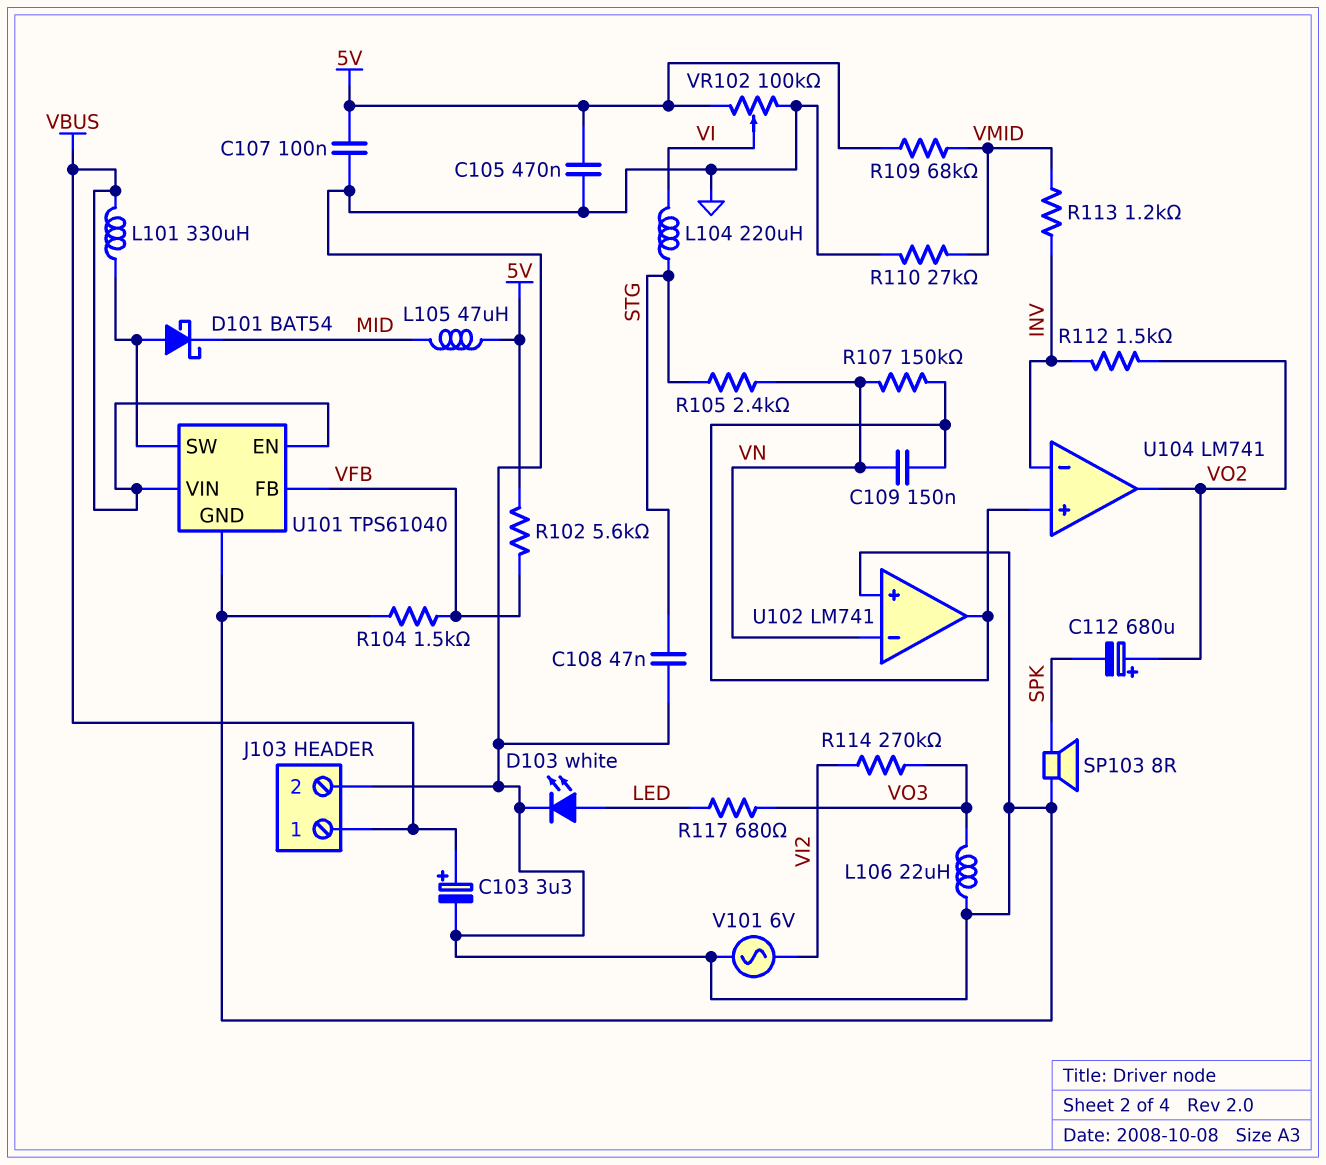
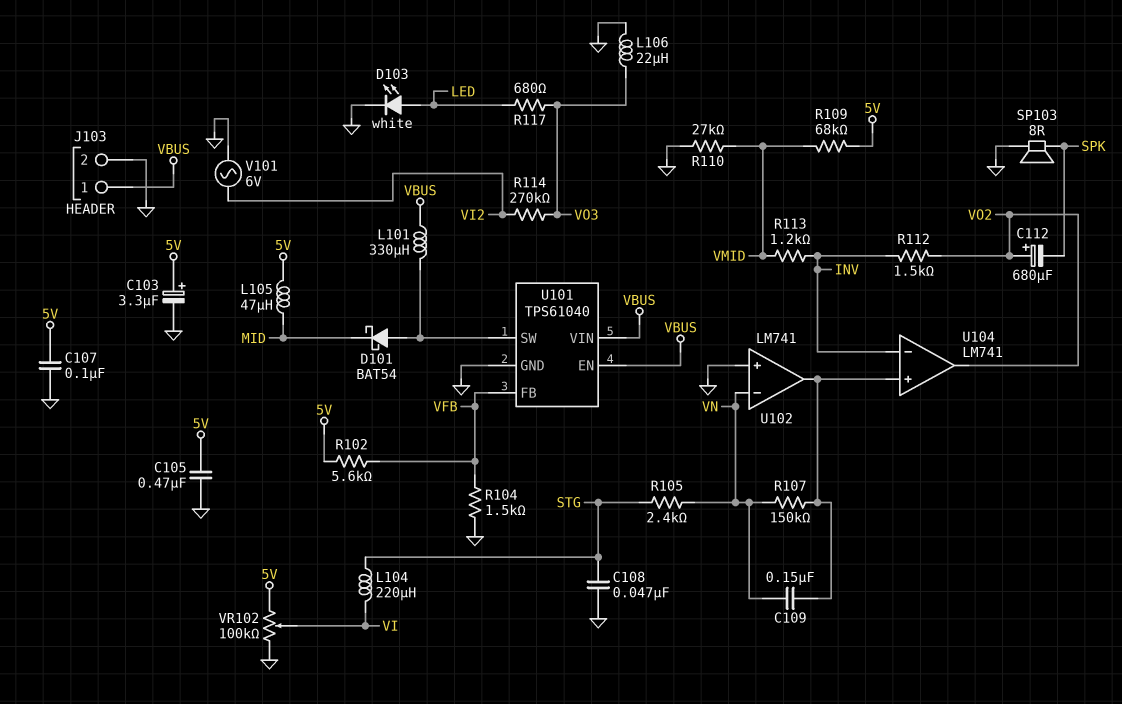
C103: 3.3uF (plus VBUS, minus GND) -> 3.3uF (plus 5V, minus GND)

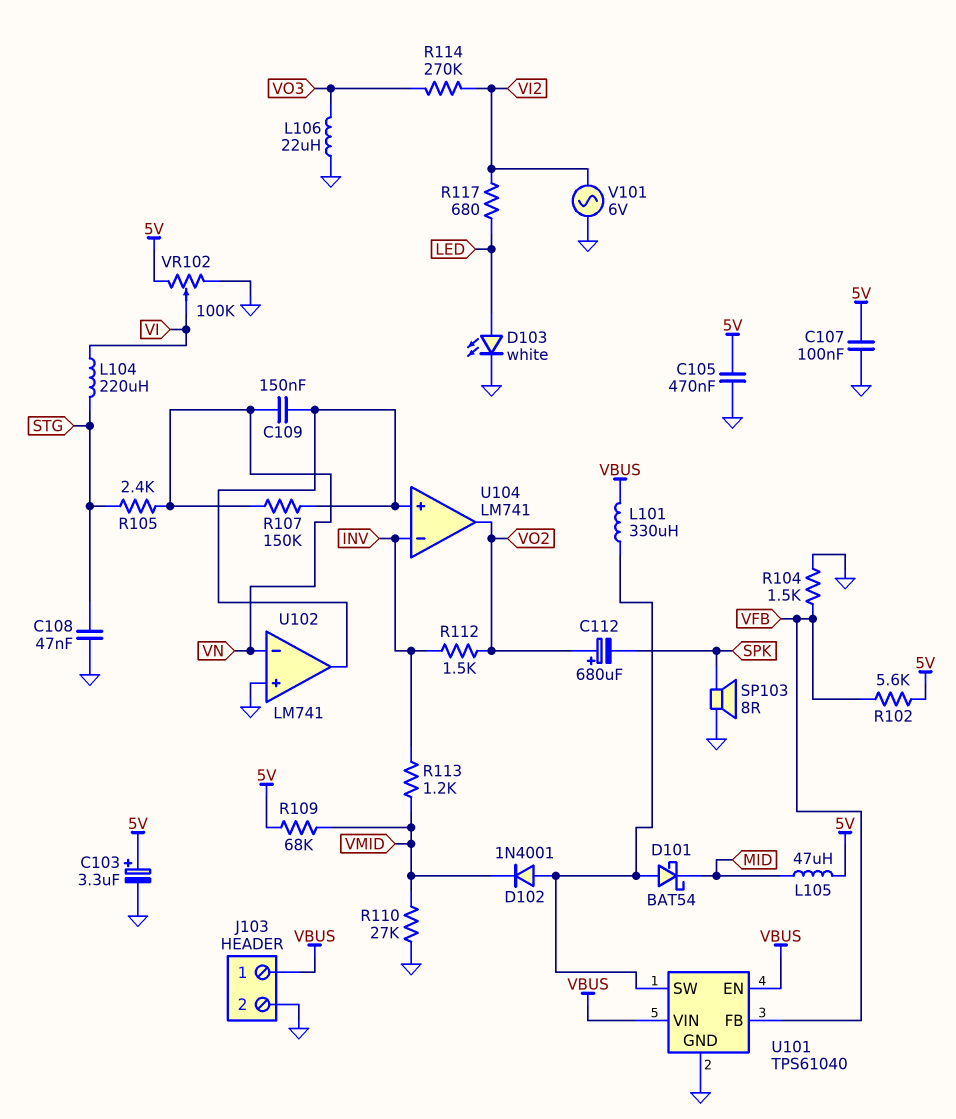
D102: none -> diode 1N4001 (A U101/SW, K VMID)
R117: 680 (LED, VO3) -> 680 (LED, VI2)

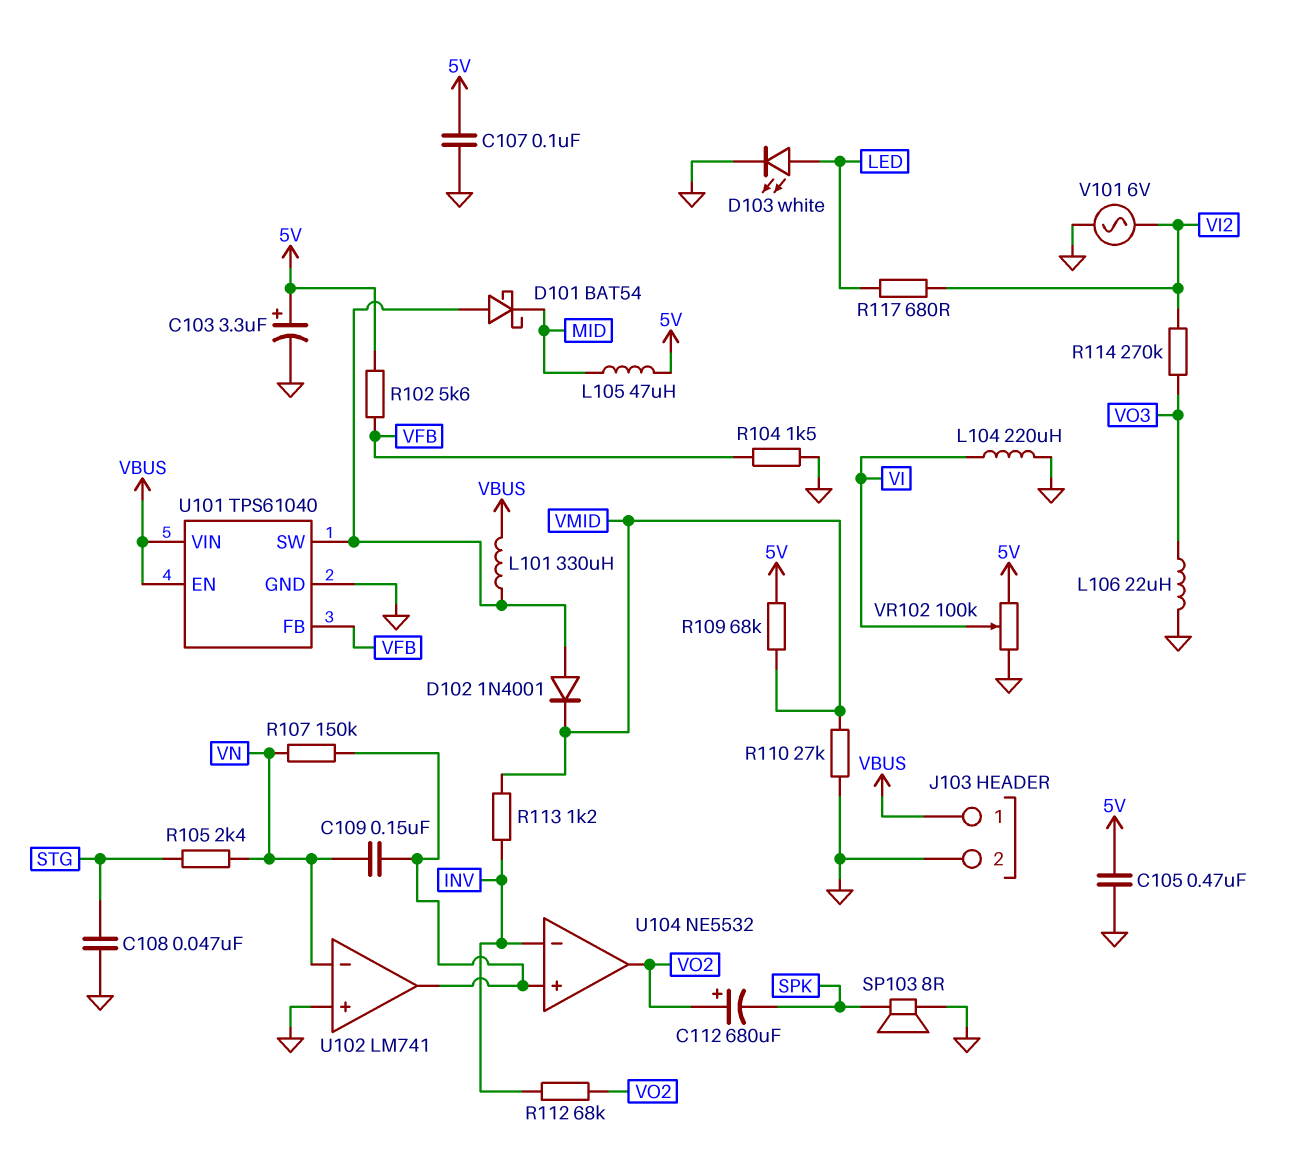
L104: 220uH (STG, VI) -> 220uH (GND, VI)
R112: 1.5k (INV, VO2) -> 68k (INV, VO2)
U104: LM741 -> NE5532

